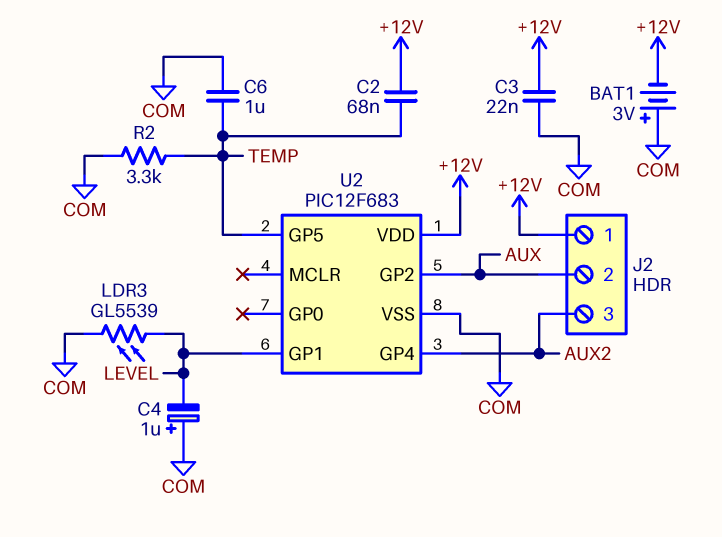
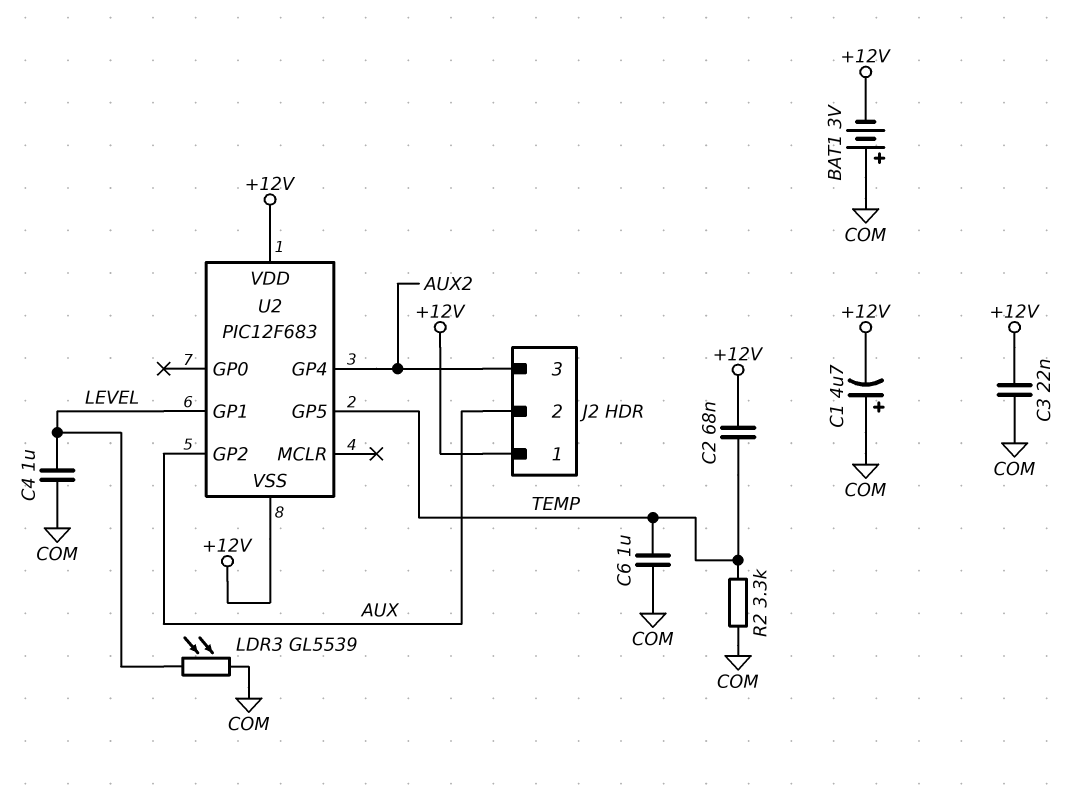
C1: none -> 4.7uF (plus COM, minus +12V)
C4: 1uF (plus COM, minus LEVEL) -> 1uF (COM, LEVEL)
U2 pin VSS: COM -> +12V

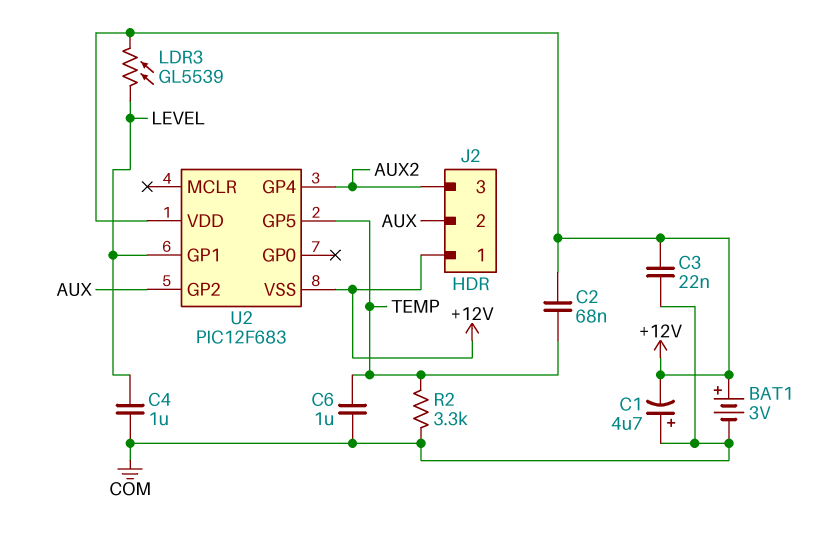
BAT1: 3V (plus COM, minus +12V) -> 3V (plus +12V, minus COM)
LDR3: GL5539 (COM, LEVEL) -> GL5539 (+12V, LEVEL)

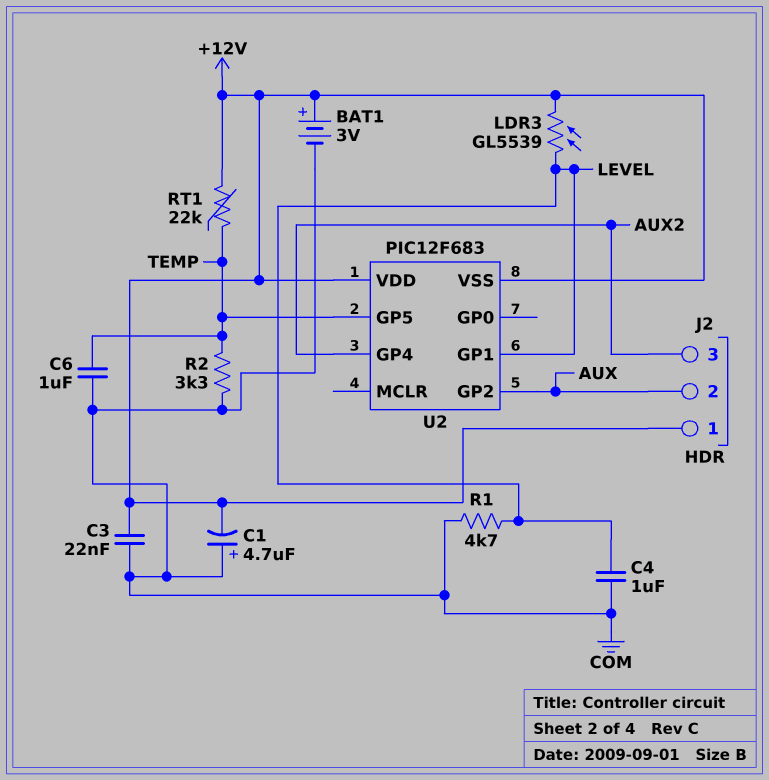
C2: 68nF (+12V, TEMP) -> none
R1: none -> 4.7k (COM, LEVEL)
RT1: none -> 22k (+12V, TEMP)

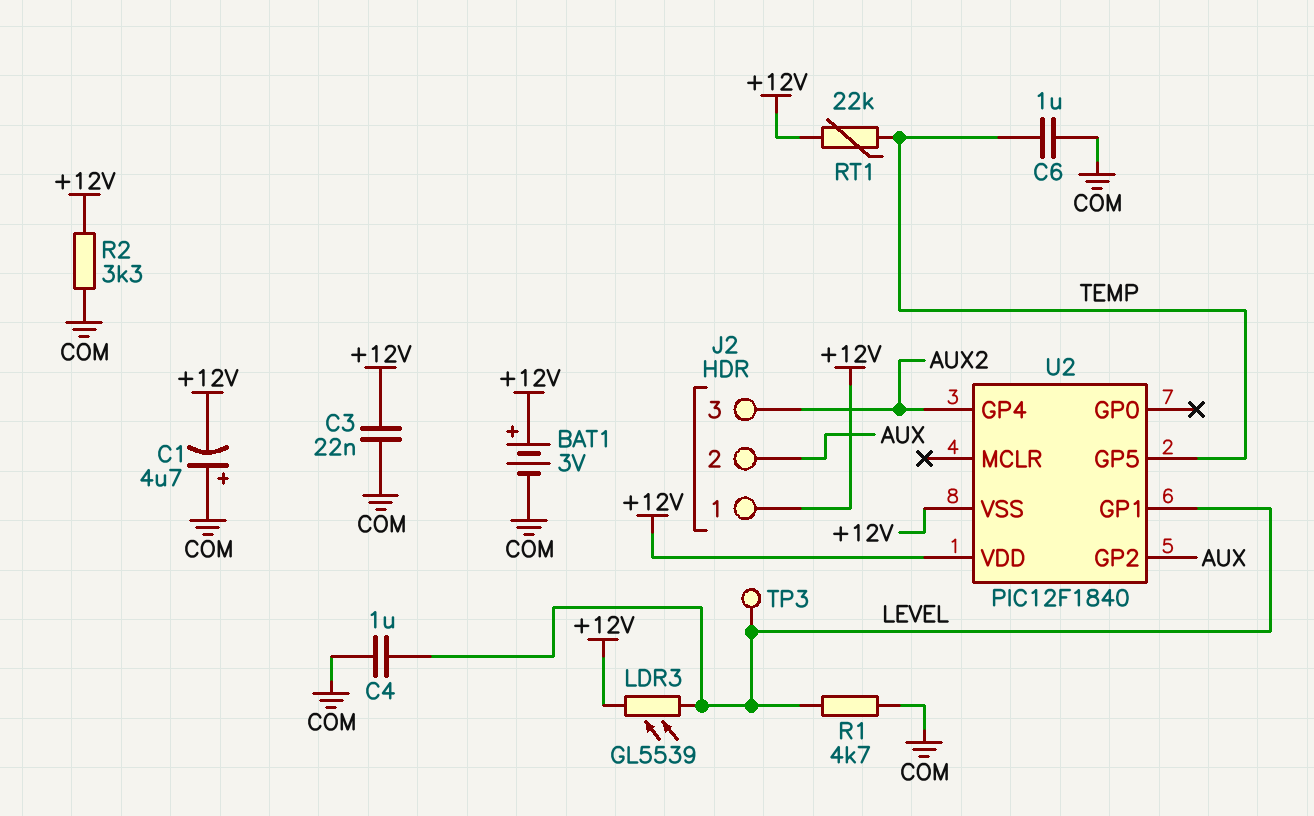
R2: 3.3k (COM, TEMP) -> 3.3k (+12V, COM)
TP3: none -> test point (LEVEL)
U2: PIC12F683 -> PIC12F1840

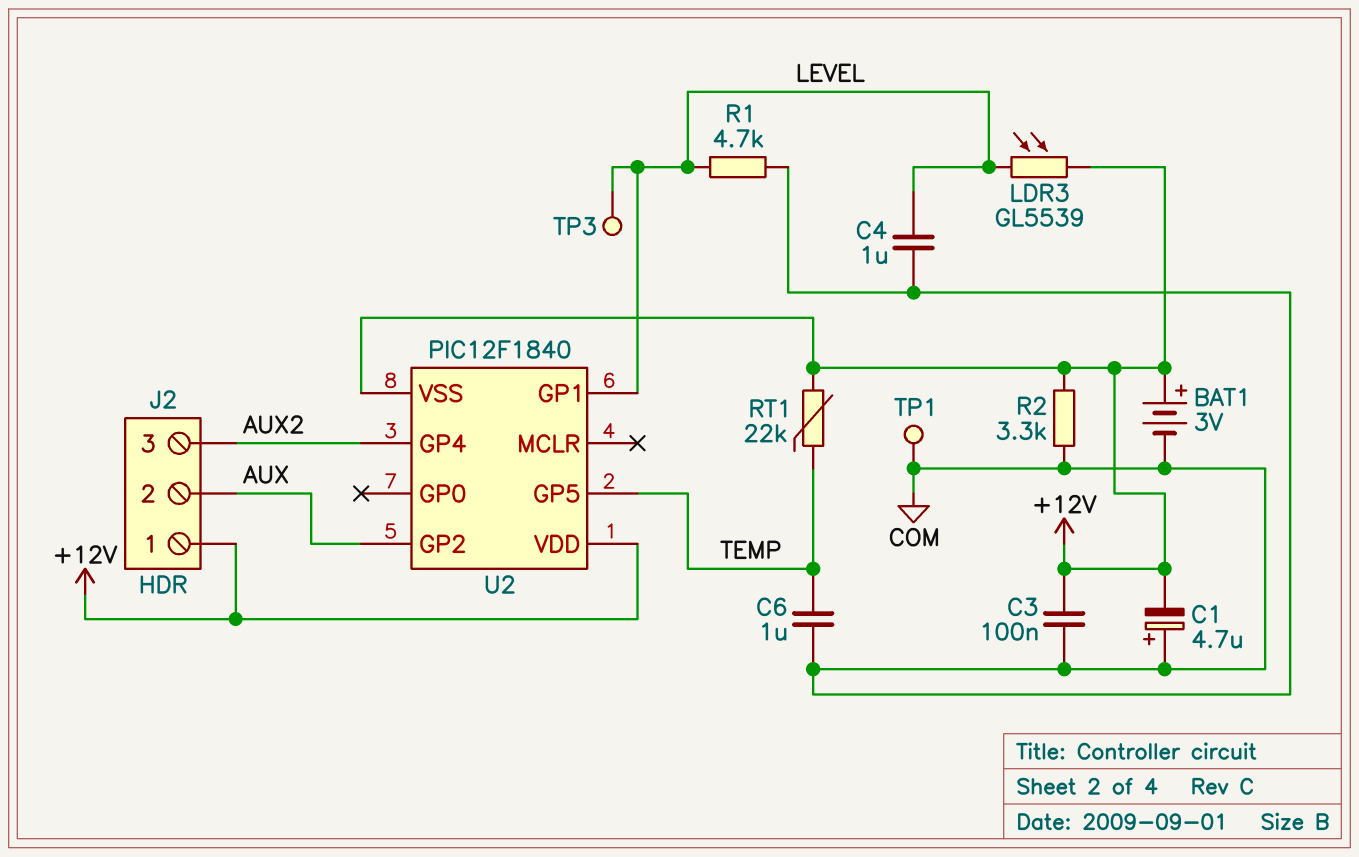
C3: 22nF (+12V, COM) -> 100nF (+12V, COM)
TP1: none -> test point (COM)

